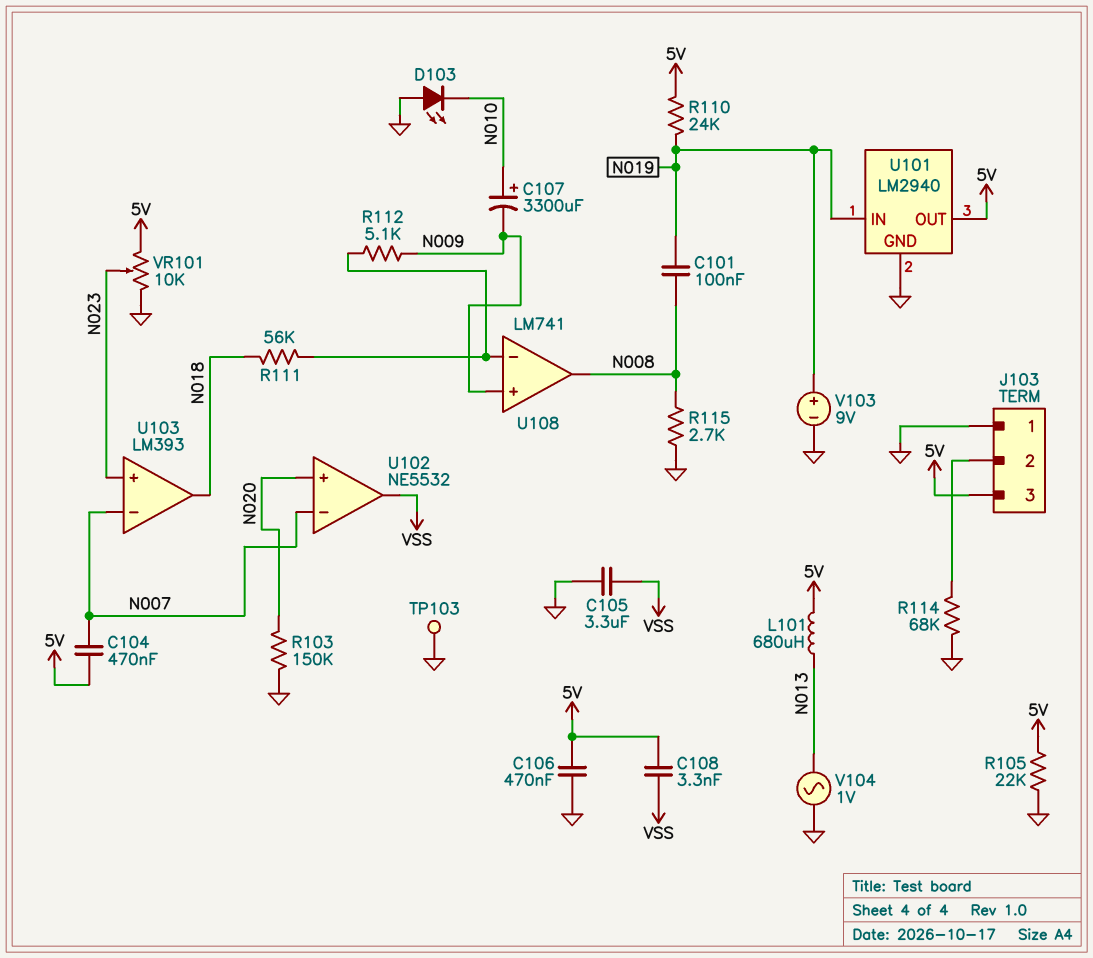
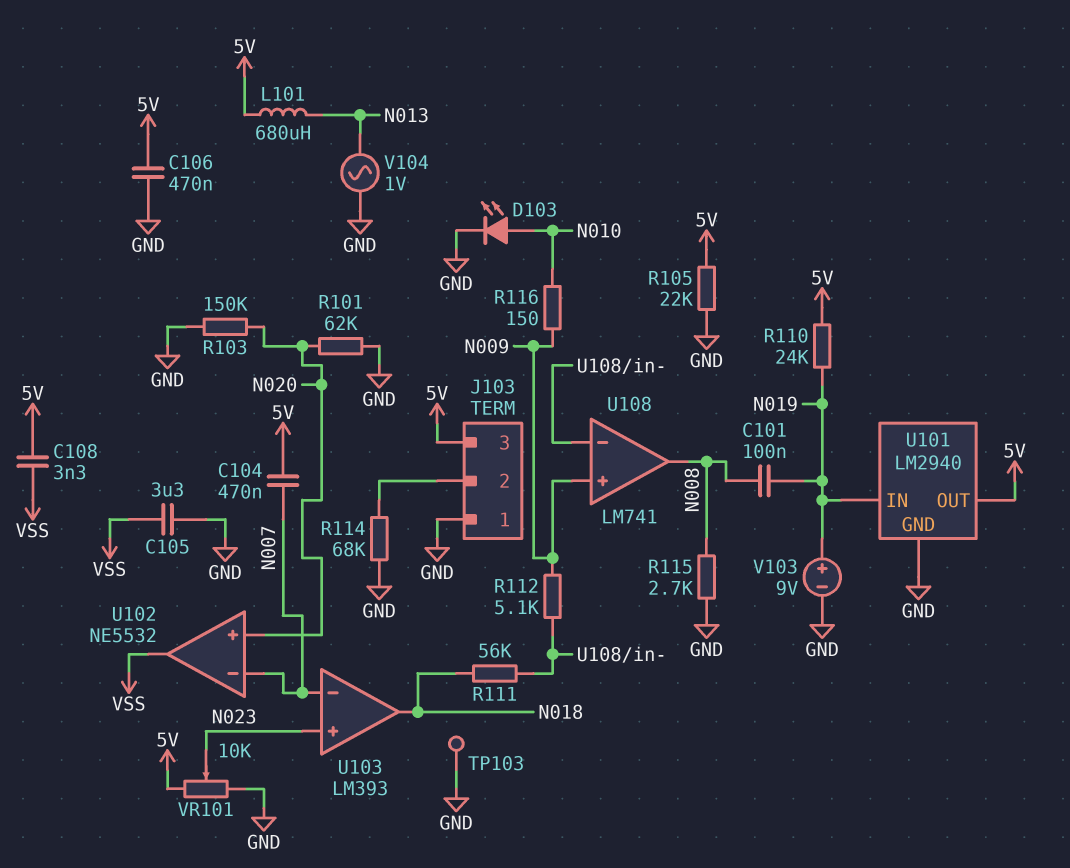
C107: 3300uF (plus N010, minus N009) -> none
D103: LED (A GND, K N010) -> LED (A N010, K GND)
R101: none -> 62k (GND, N020)
R116: none -> 150 (N009, N010)

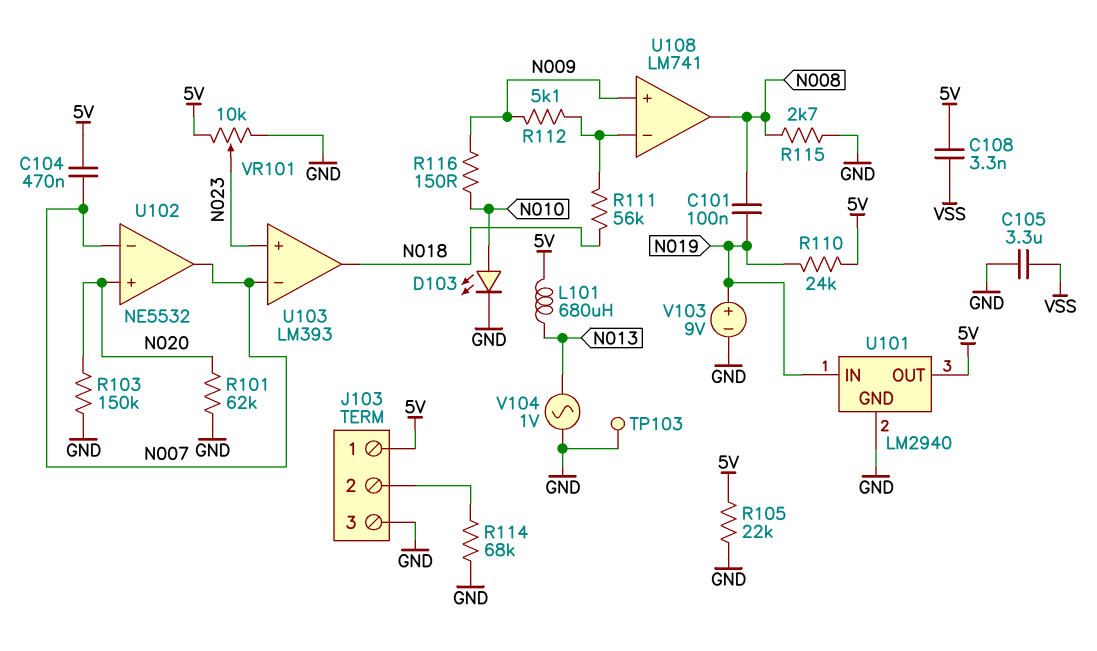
C106: 470nF (5V, GND) -> none
J103 pin 1: GND -> 5V
J103 pin 3: 5V -> GND
U102 pin out: VSS -> N007

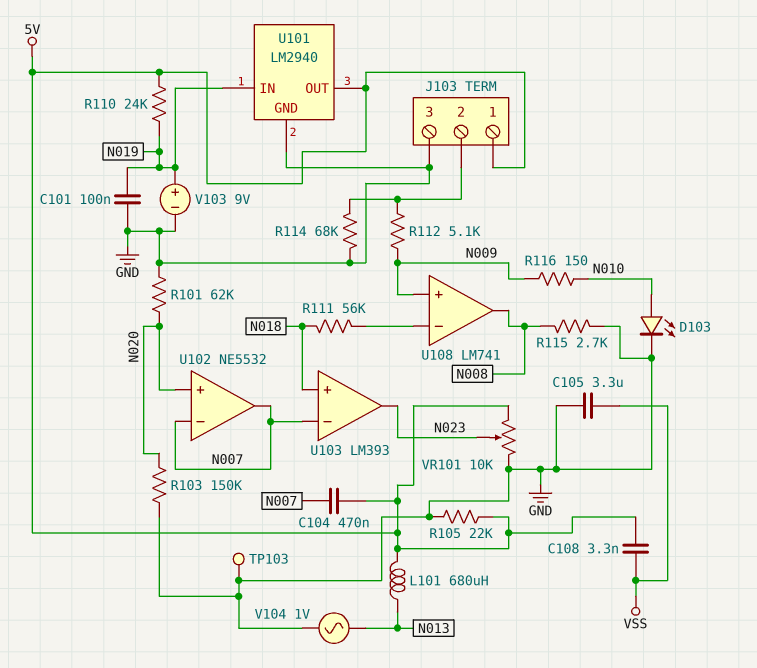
C101: 100nF (N008, N019) -> 100nF (GND, N019)
R112: 5.1k (N009, U108/in-) -> 5.1k (J103/2, N009)
U103 pin in+: N023 -> N018
U103 pin out: N018 -> N023

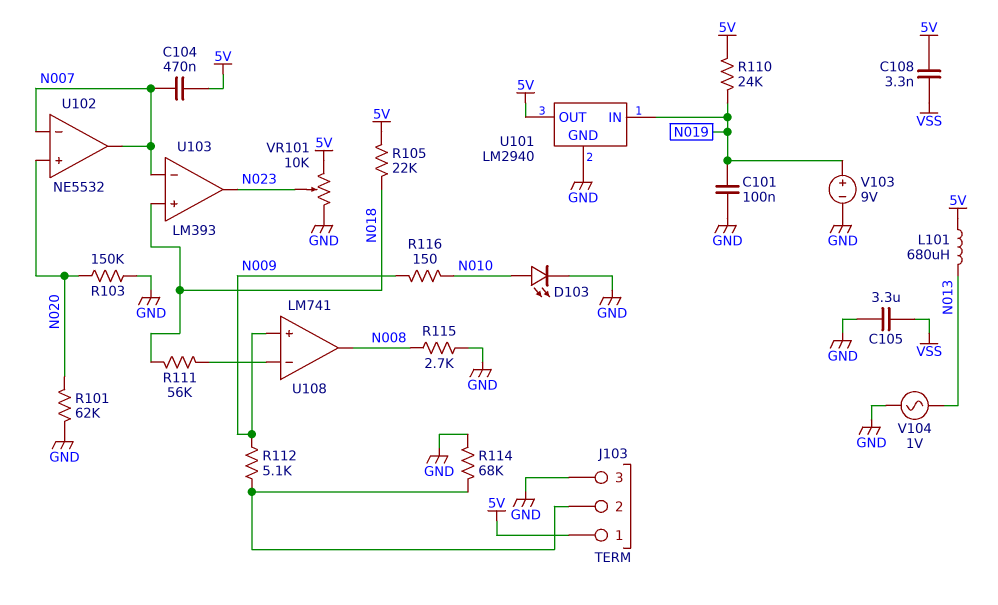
R105: 22k (5V, GND) -> 22k (5V, N018)
TP103: test point (GND) -> none

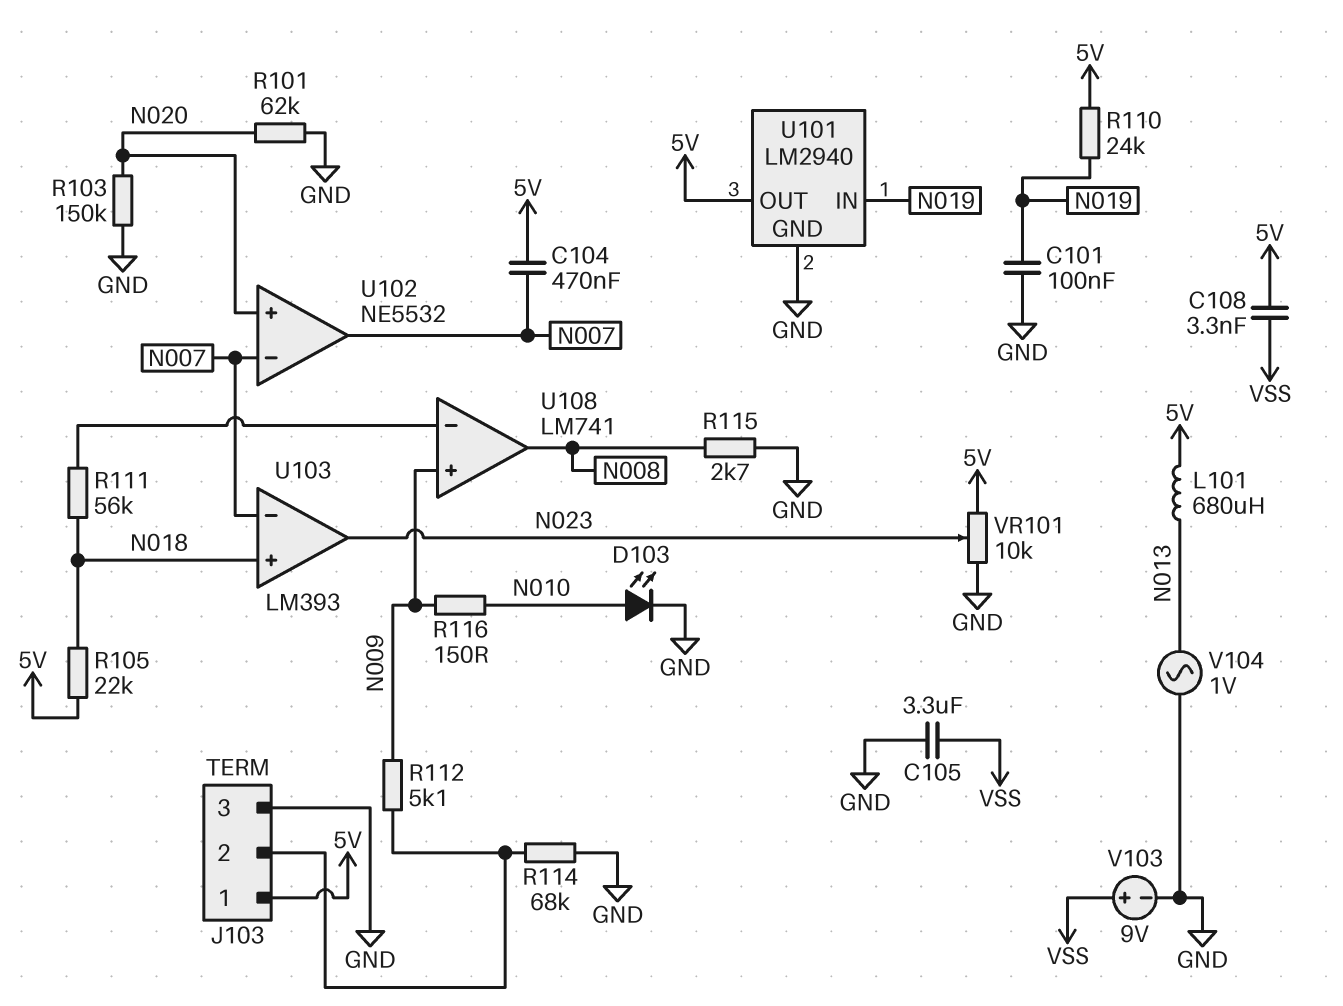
V103: 9V (plus N019, minus GND) -> 9V (plus VSS, minus GND)

